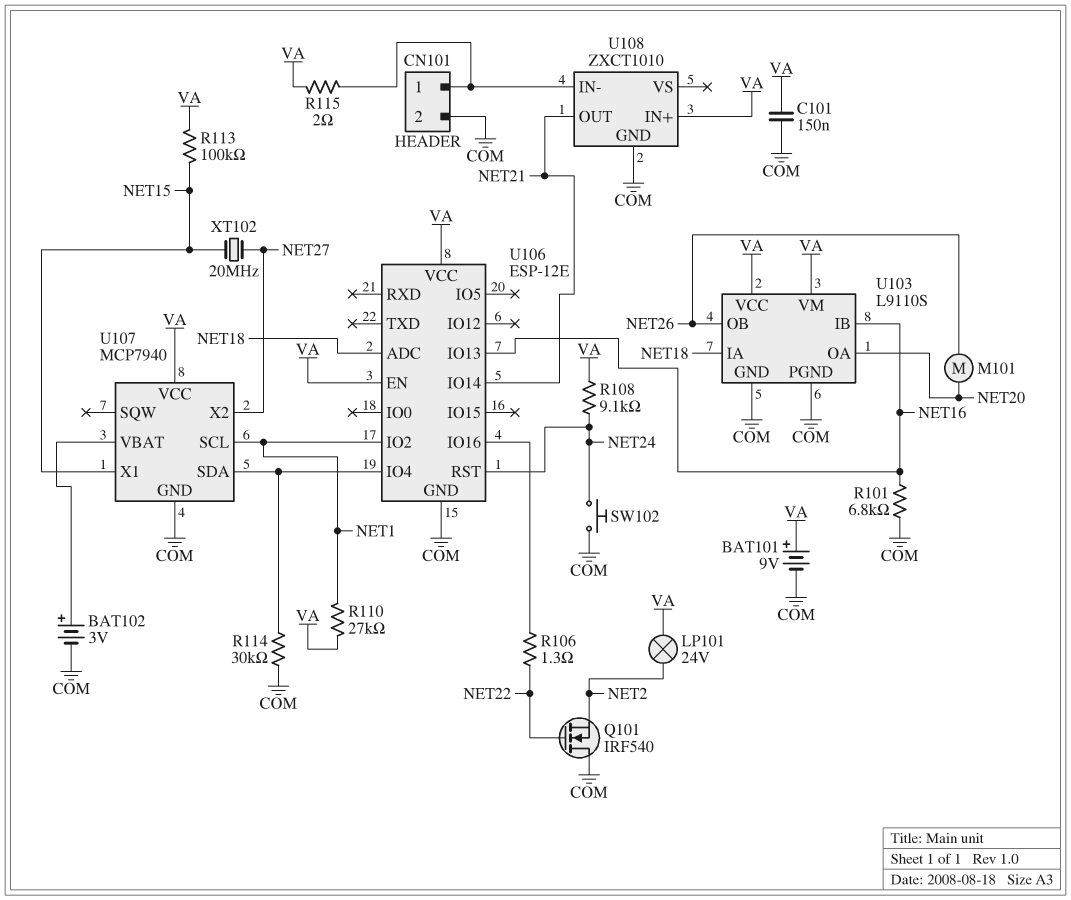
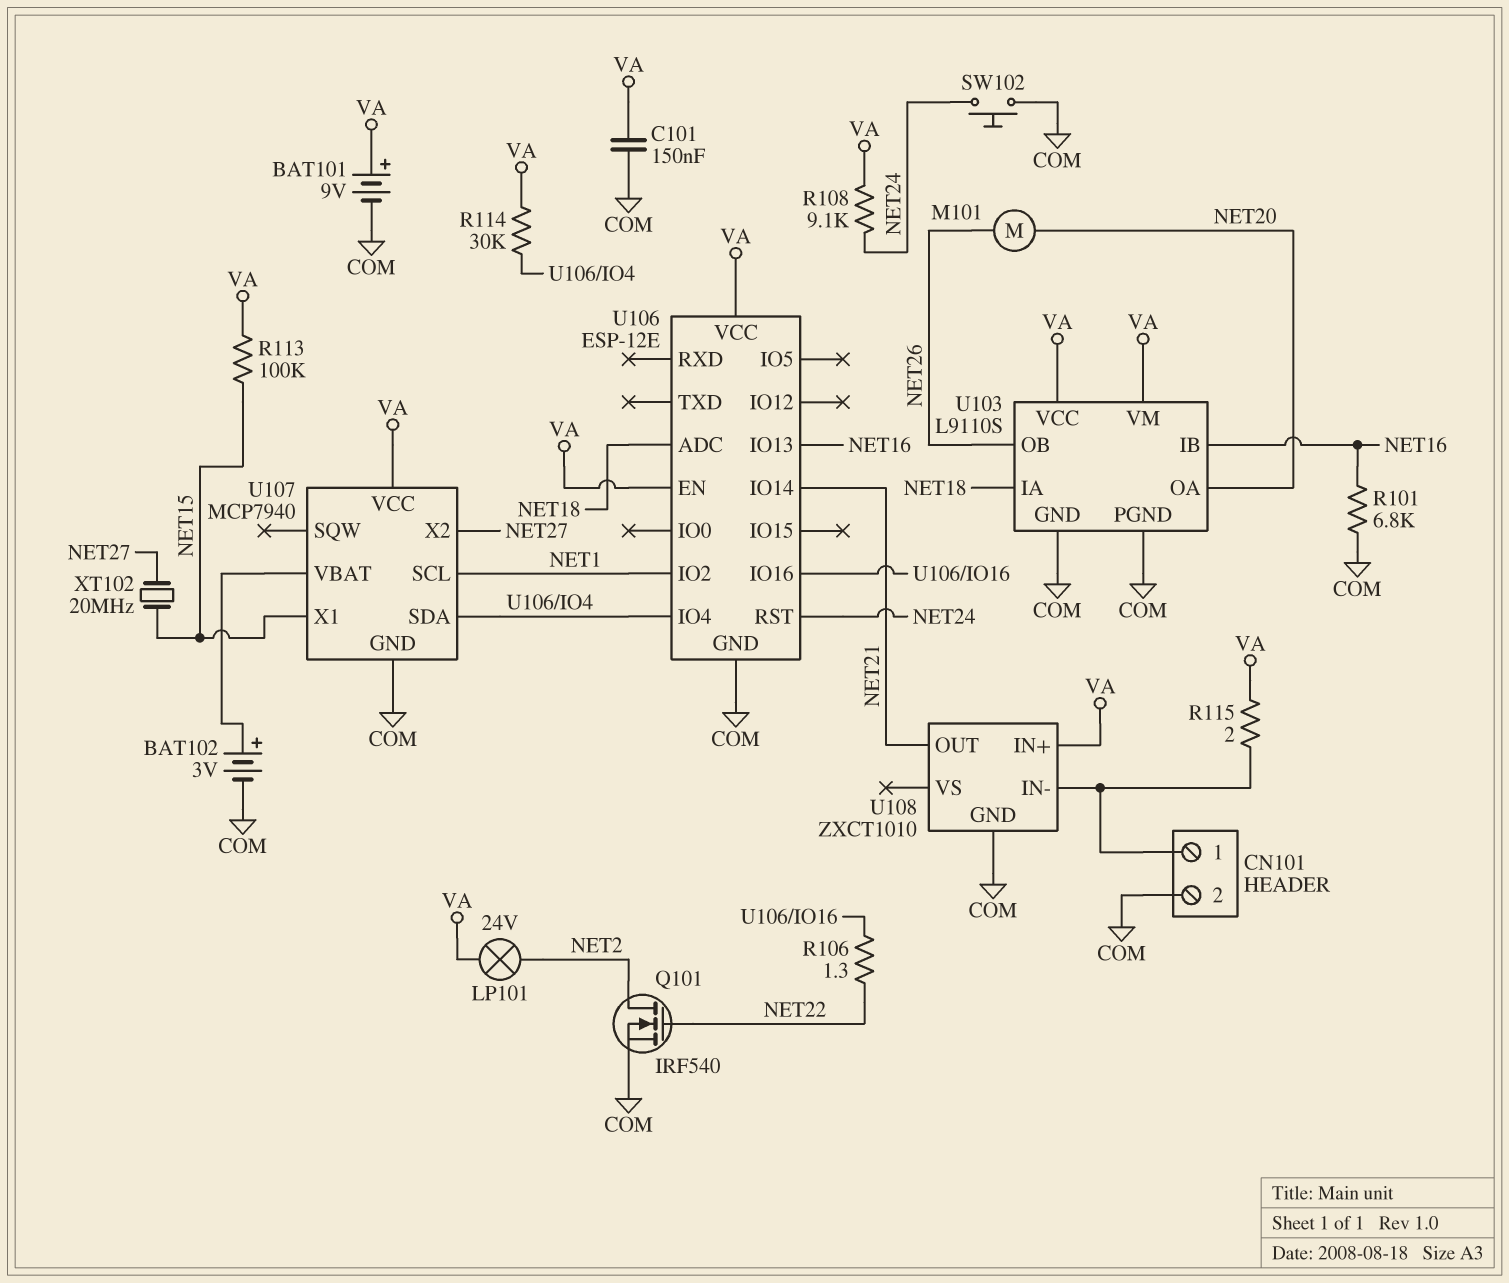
Q101: NMOS IRF540 (G NET22, D COM, S NET2) -> NMOS IRF540 (G NET22, D NET2, S COM)
R110: 27k (NET1, VA) -> none
R114: 30k (COM, U106/IO4) -> 30k (U106/IO4, VA)

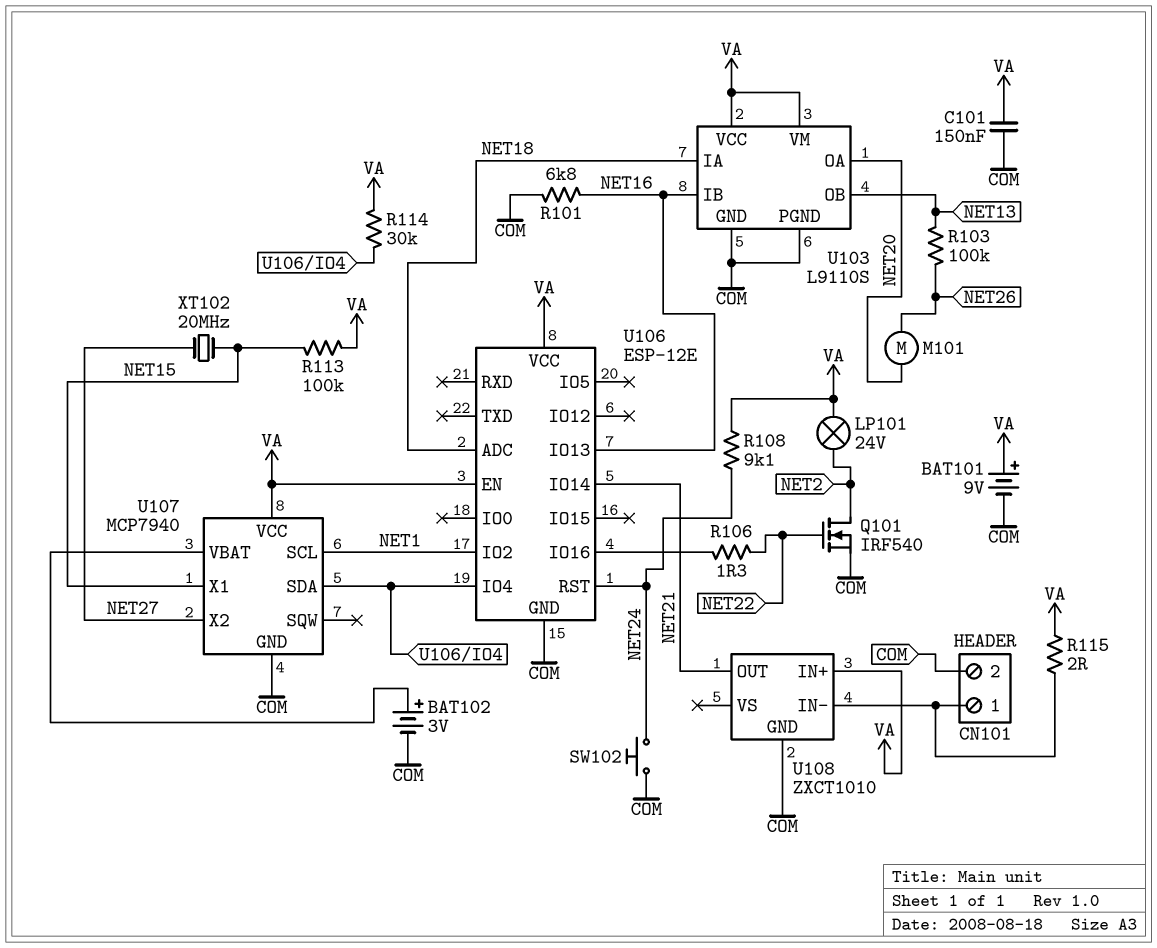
R103: none -> 100k (NET13, NET26)
U103 pin OB: NET26 -> NET13

